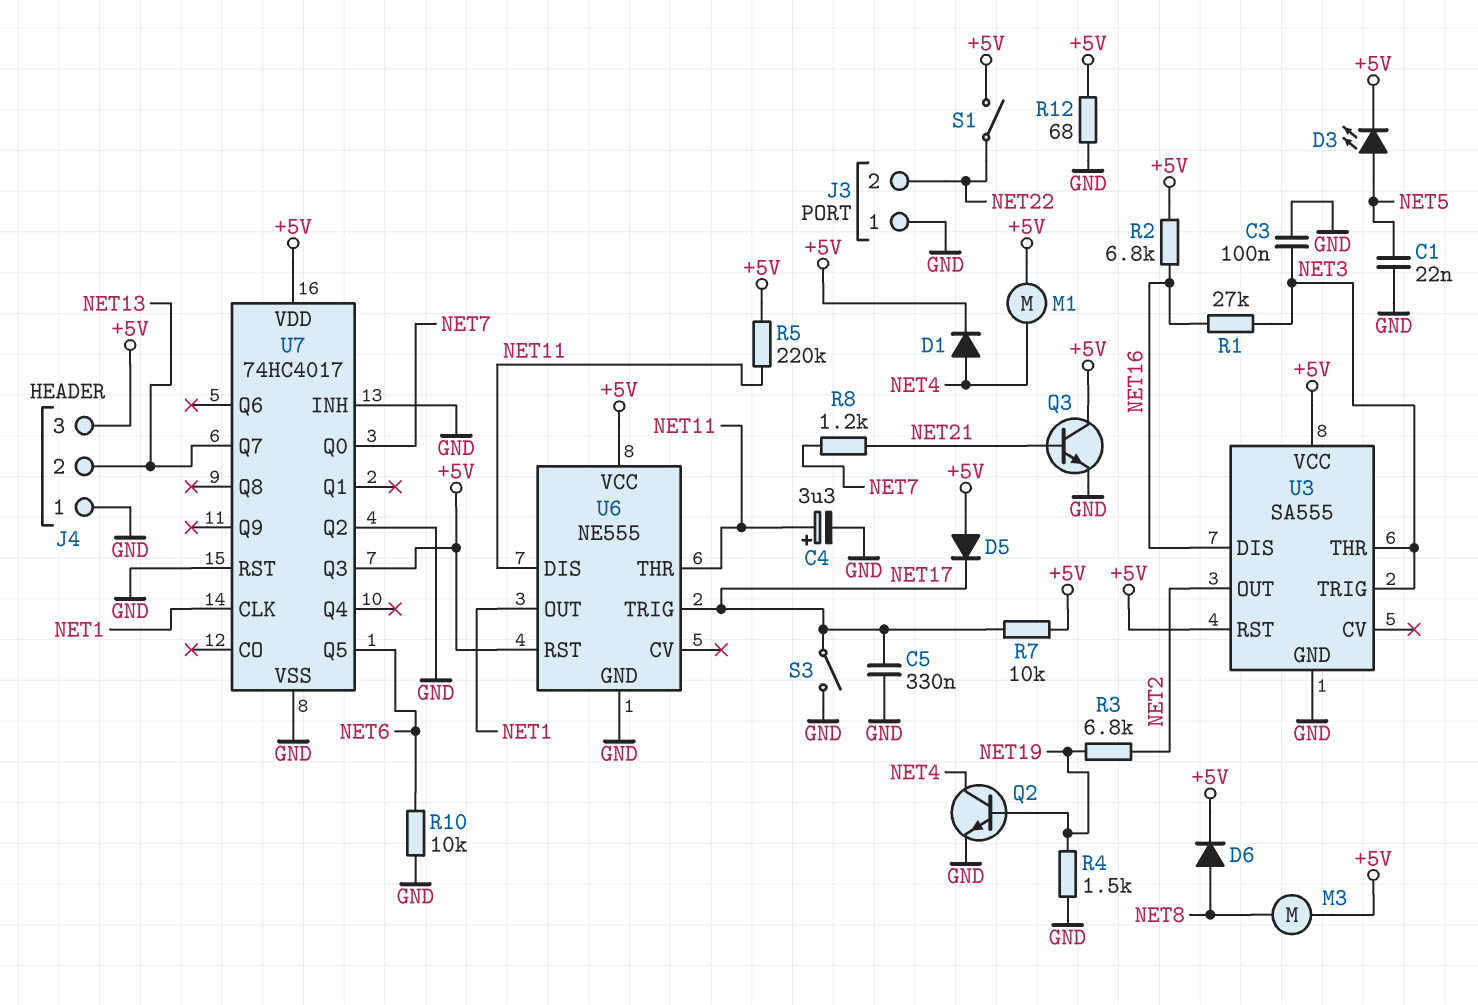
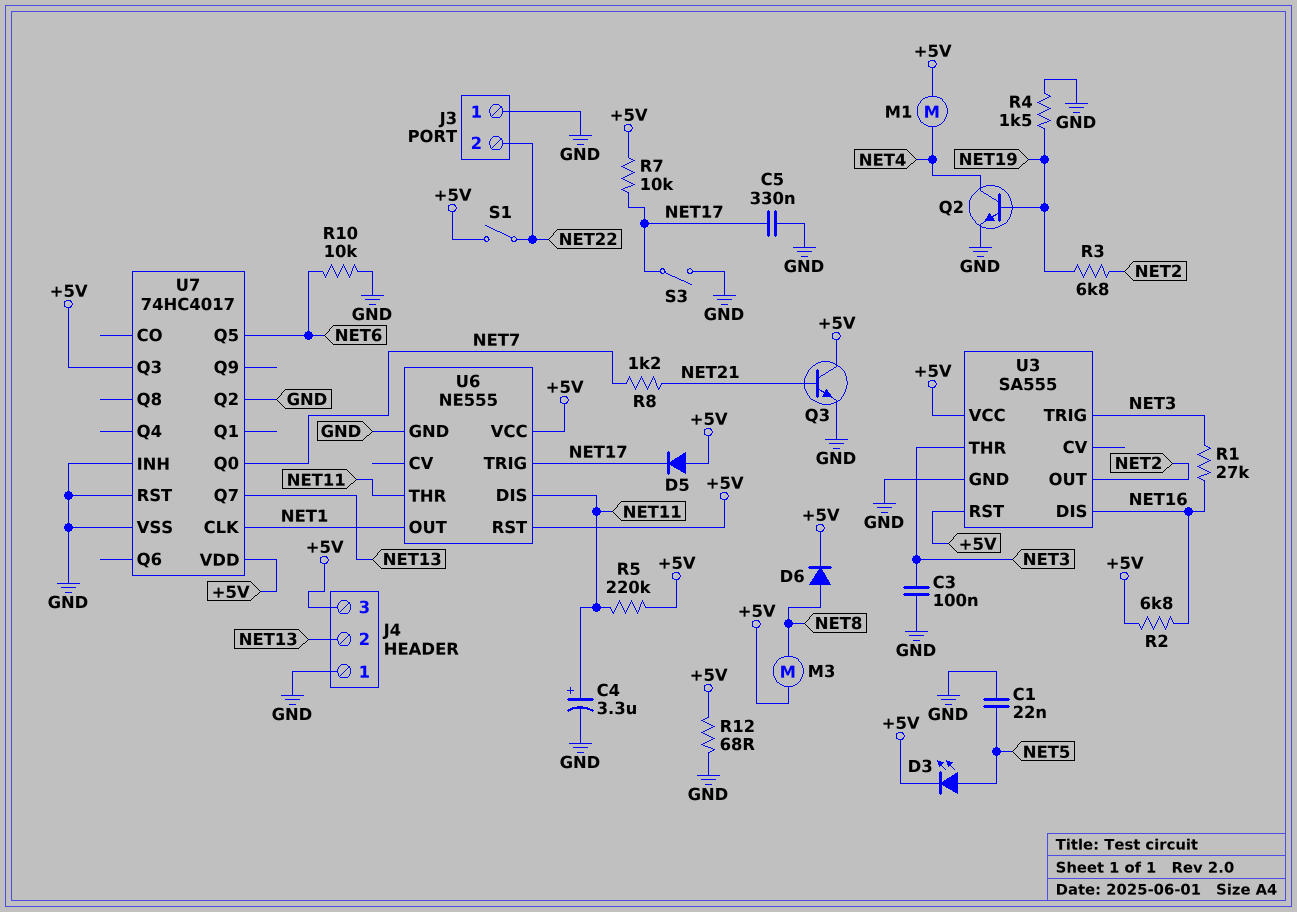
D1: diode (A NET4, K +5V) -> none

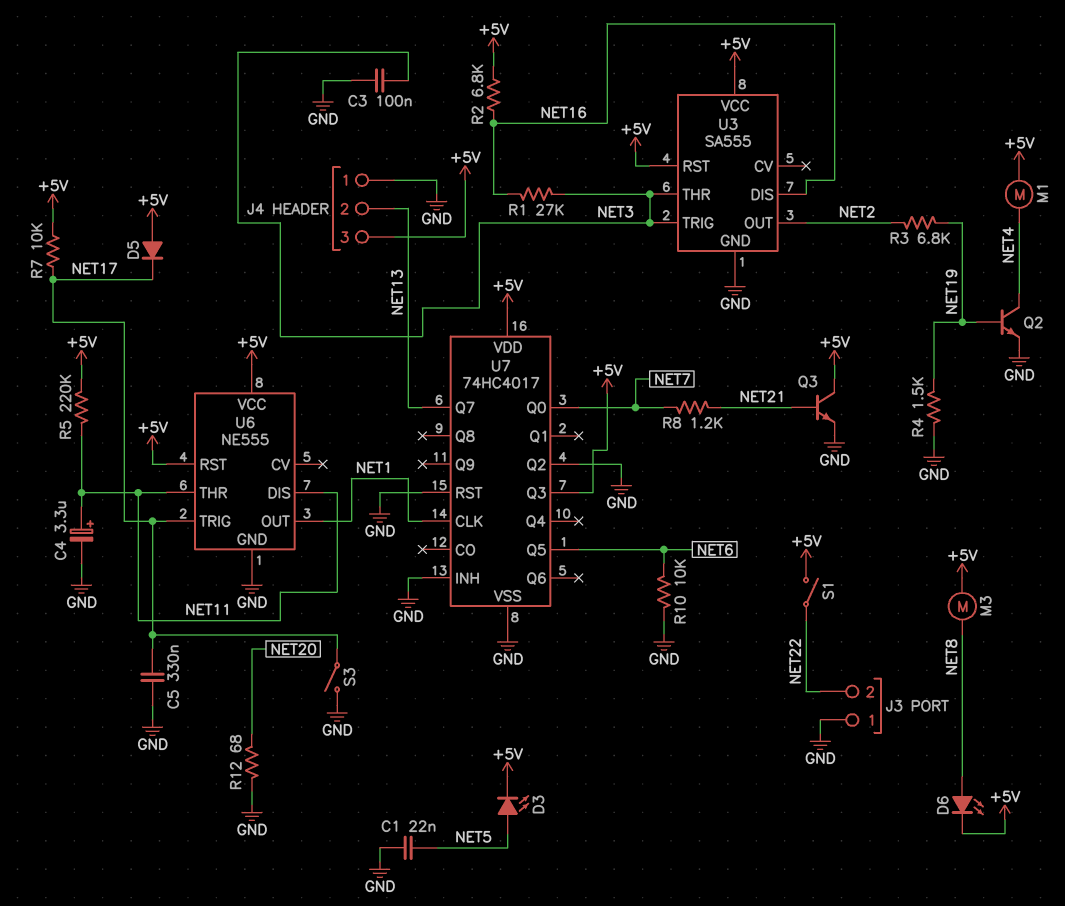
D6: diode (A NET8, K +5V) -> LED (A NET8, K +5V)
R12: 68 (+5V, GND) -> 68 (GND, NET20)

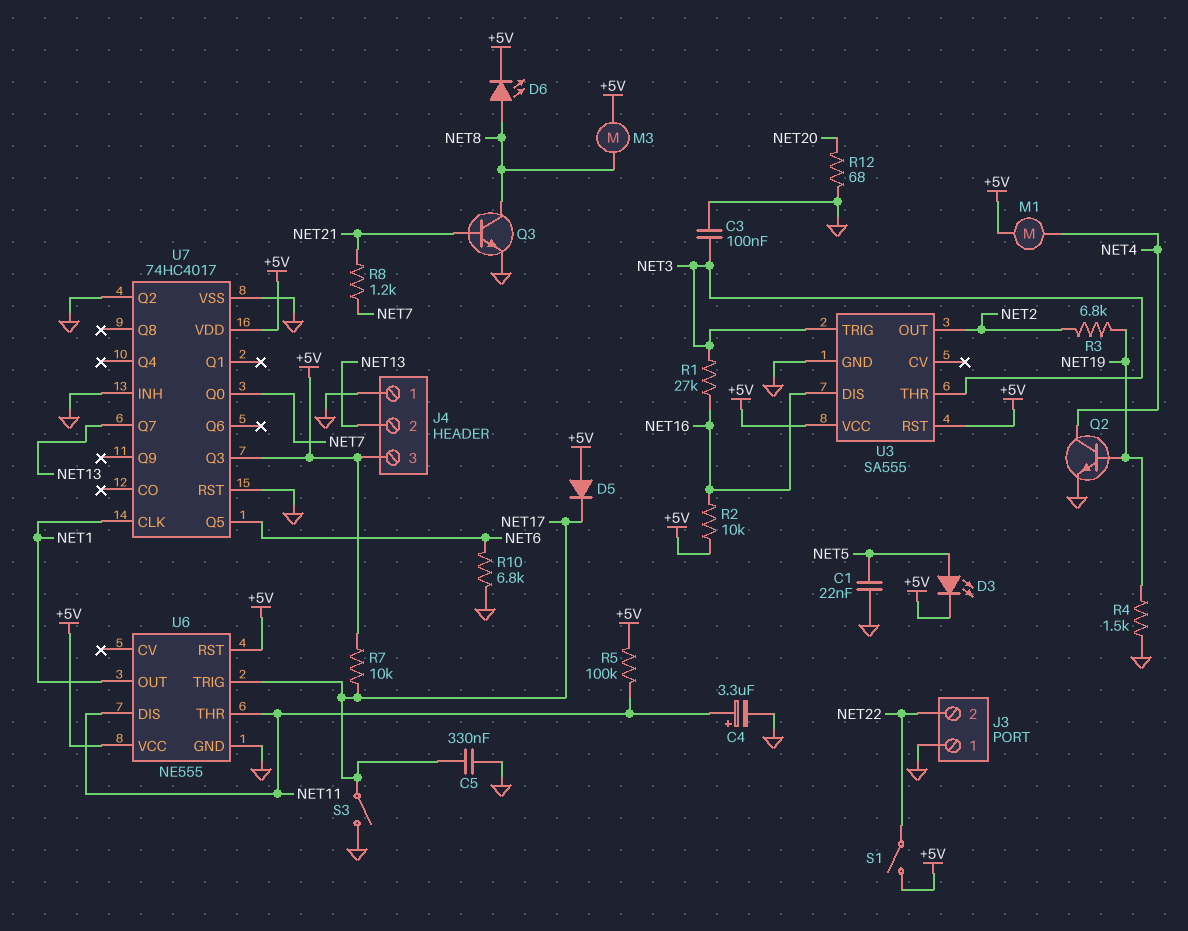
Q3: NPN (B NET21, C +5V, E GND) -> NPN (B NET21, C NET8, E GND)
R2: 6.8k (+5V, NET16) -> 10k (+5V, NET16)
R5: 220k (+5V, NET11) -> 100k (+5V, NET11)
R10: 10k (GND, NET6) -> 6.8k (GND, NET6)

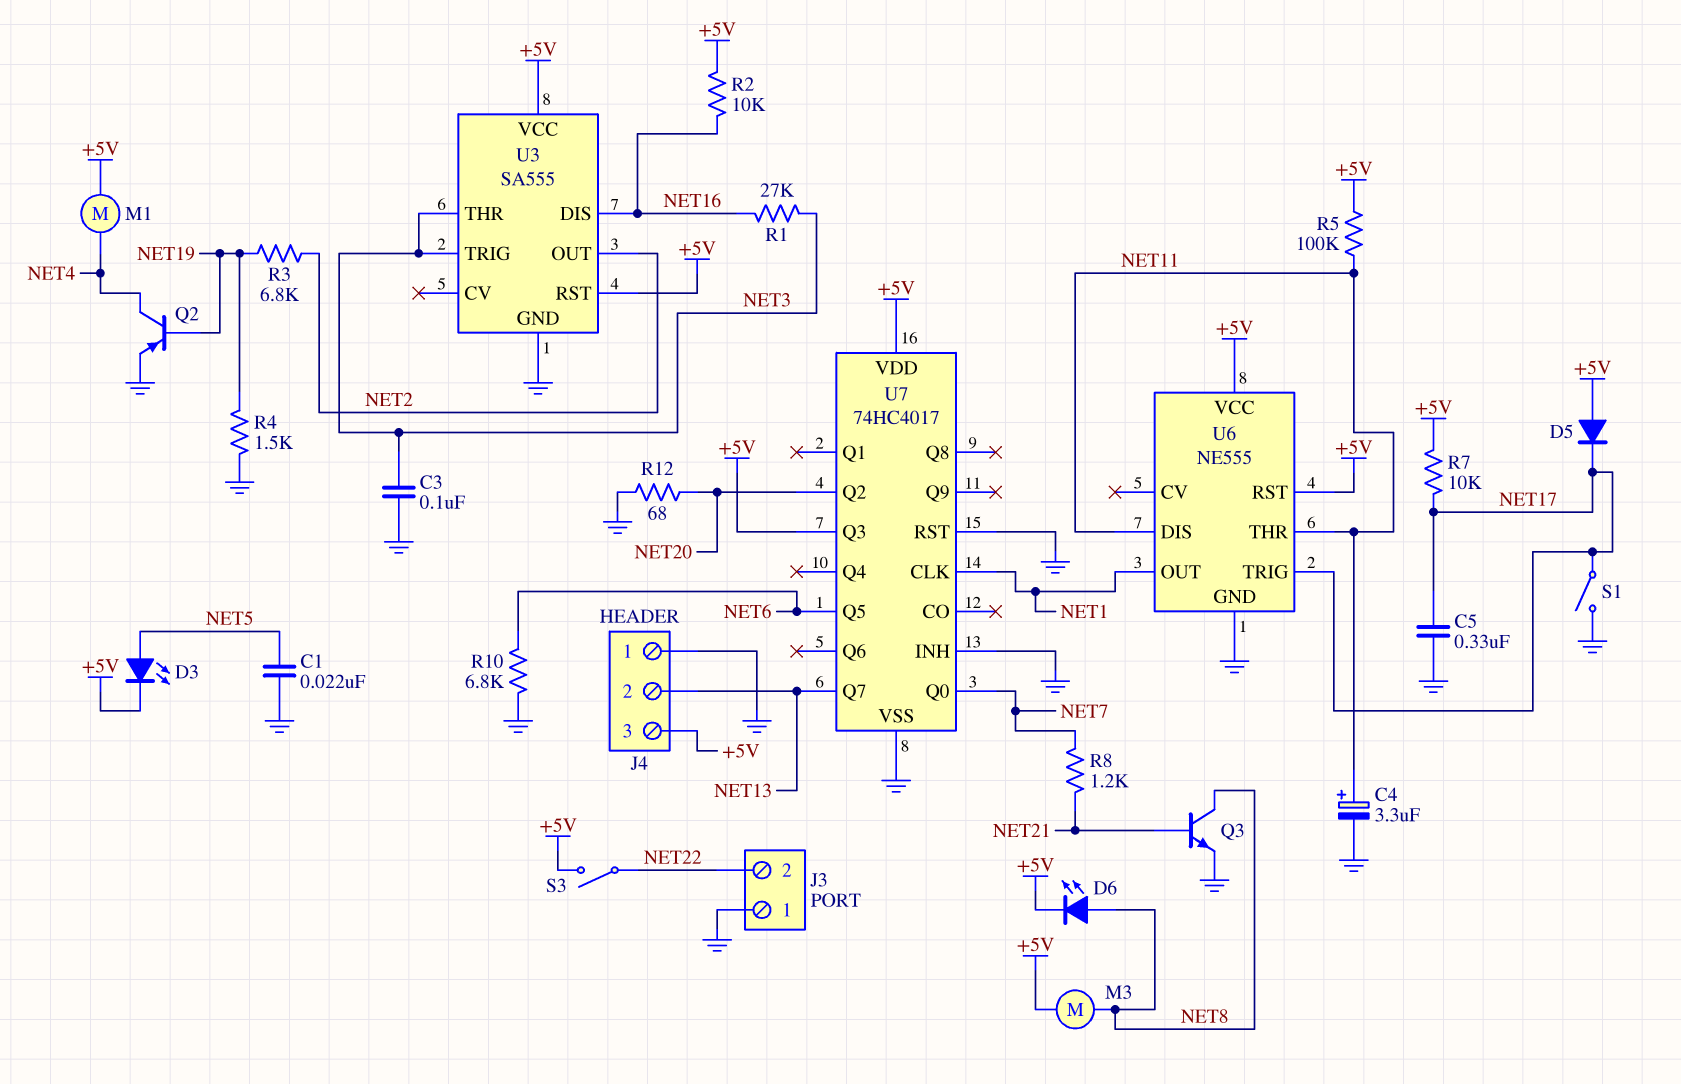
Q2: NPN (B NET19, C NET4, E GND) -> PNP (B NET19, C NET4, E GND)
S1: switch (+5V, NET22) -> switch (GND, NET17)
S3: switch (GND, NET17) -> switch (+5V, NET22)
U7 pin Q2: GND -> NET20

